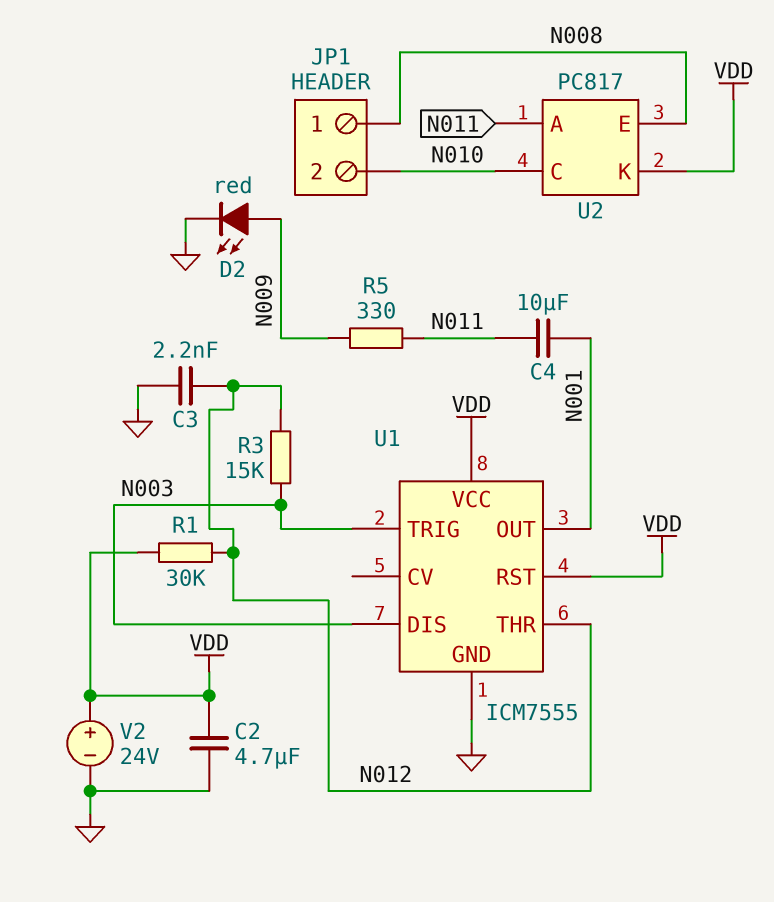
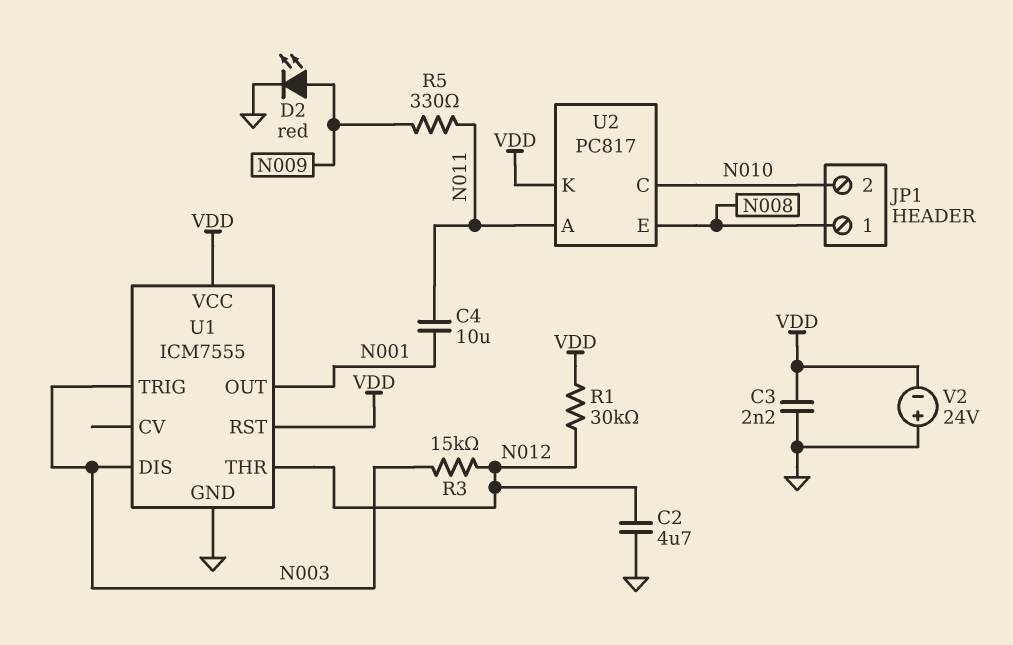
C2: 4.7uF (GND, VDD) -> 4.7uF (GND, N012)
C3: 2.2nF (GND, N012) -> 2.2nF (GND, VDD)
V2: 24V (plus VDD, minus GND) -> 24V (plus GND, minus VDD)

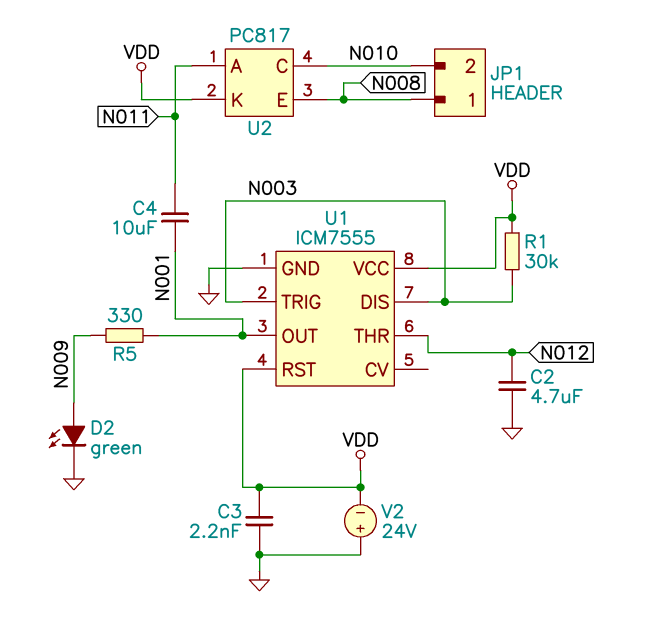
D2: LED red (A N009, K GND) -> LED green (A N009, K GND)
R1: 30k (N012, VDD) -> 30k (N003, VDD)
R3: 15k (N003, N012) -> none
R5: 330 (N009, N011) -> 330 (N001, N009)

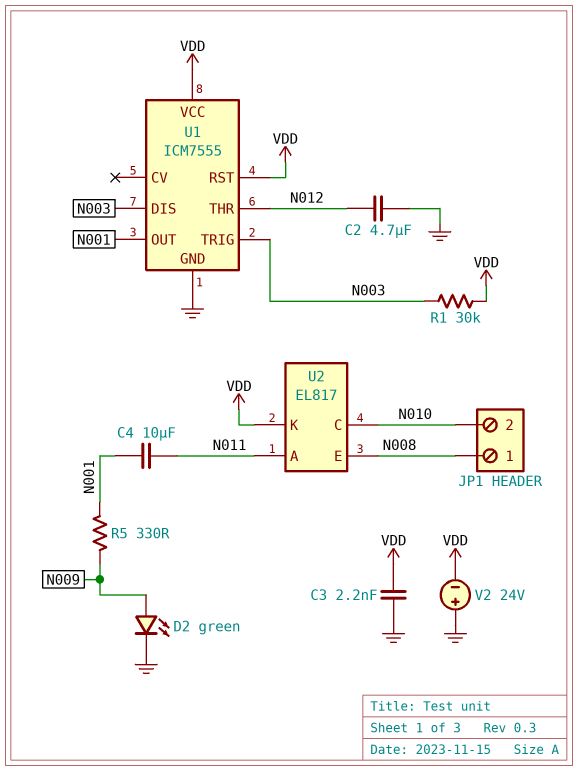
U2: PC817 -> EL817

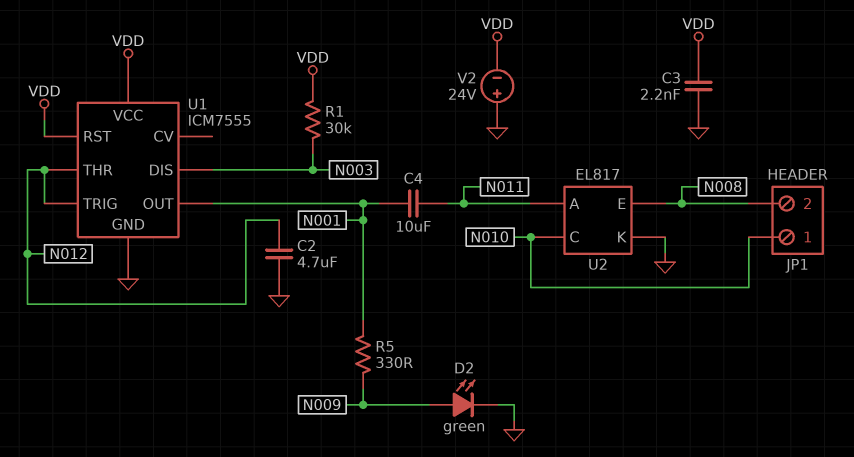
JP1 pin 1: N008 -> N010
JP1 pin 2: N010 -> N008
U1 pin TRIG: N003 -> N012
U2 pin K: VDD -> GND

